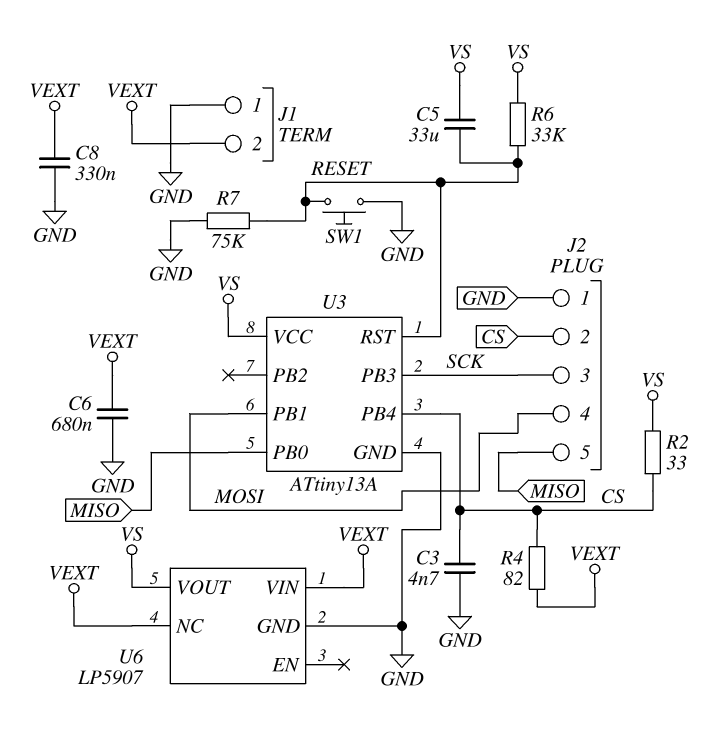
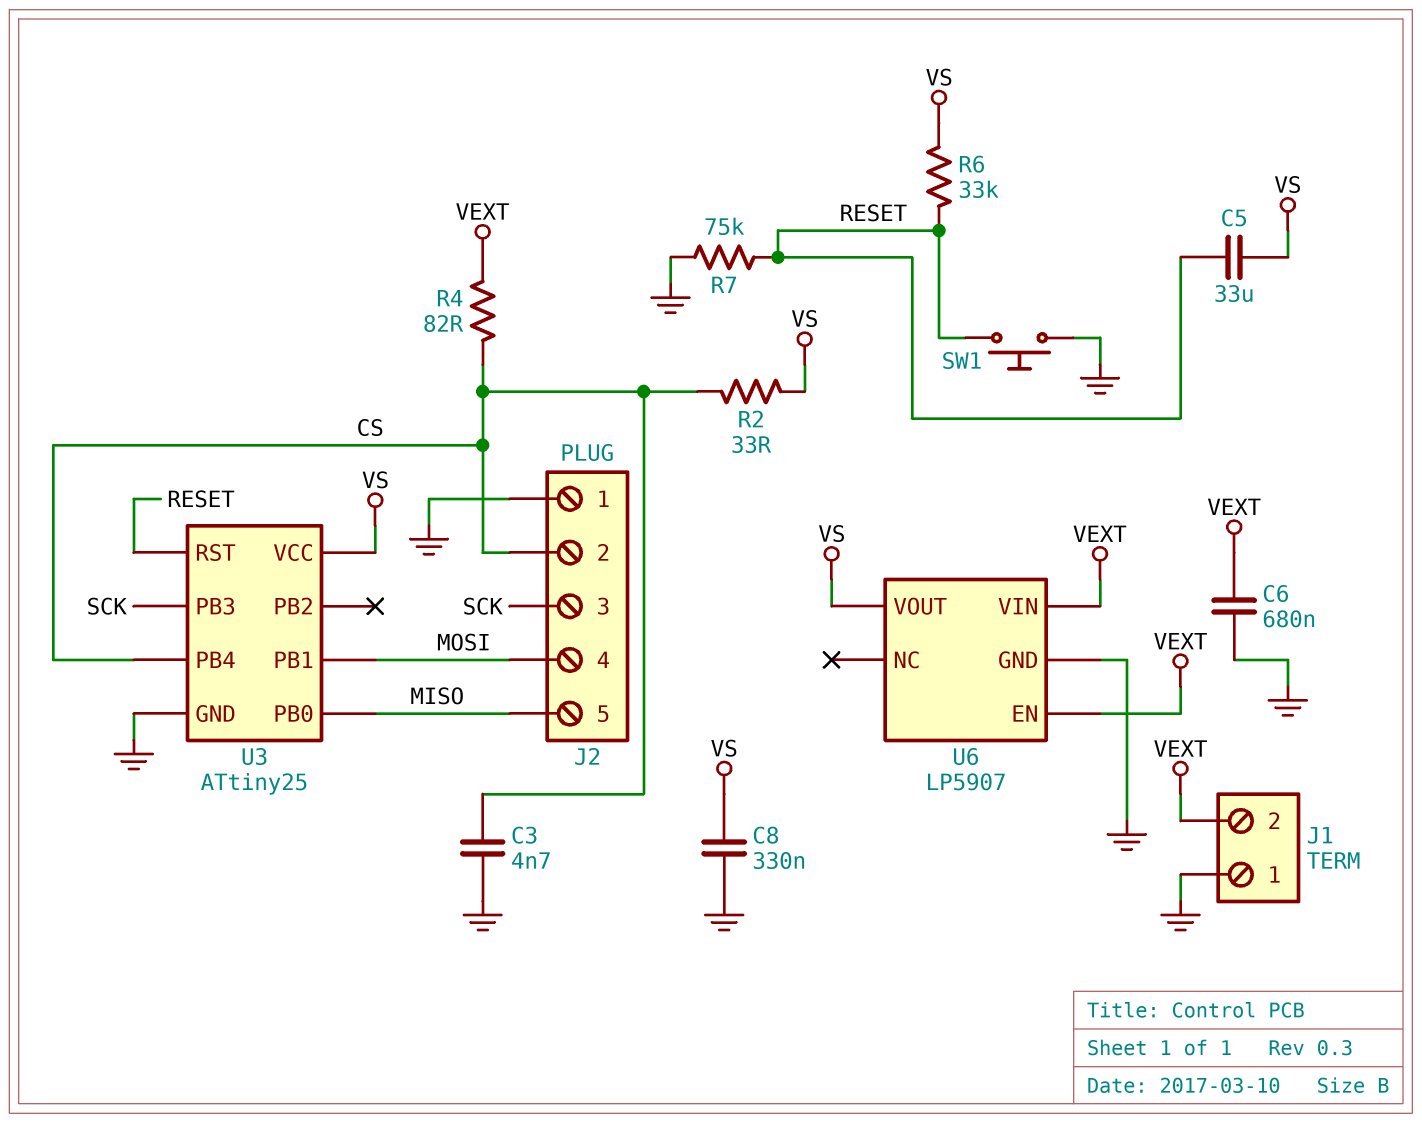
C8: 330nF (GND, VEXT) -> 330nF (GND, VS)
U3: ATtiny13A -> ATtiny25
U6 pin EN: none -> VEXT
U6 pin NC: VEXT -> none

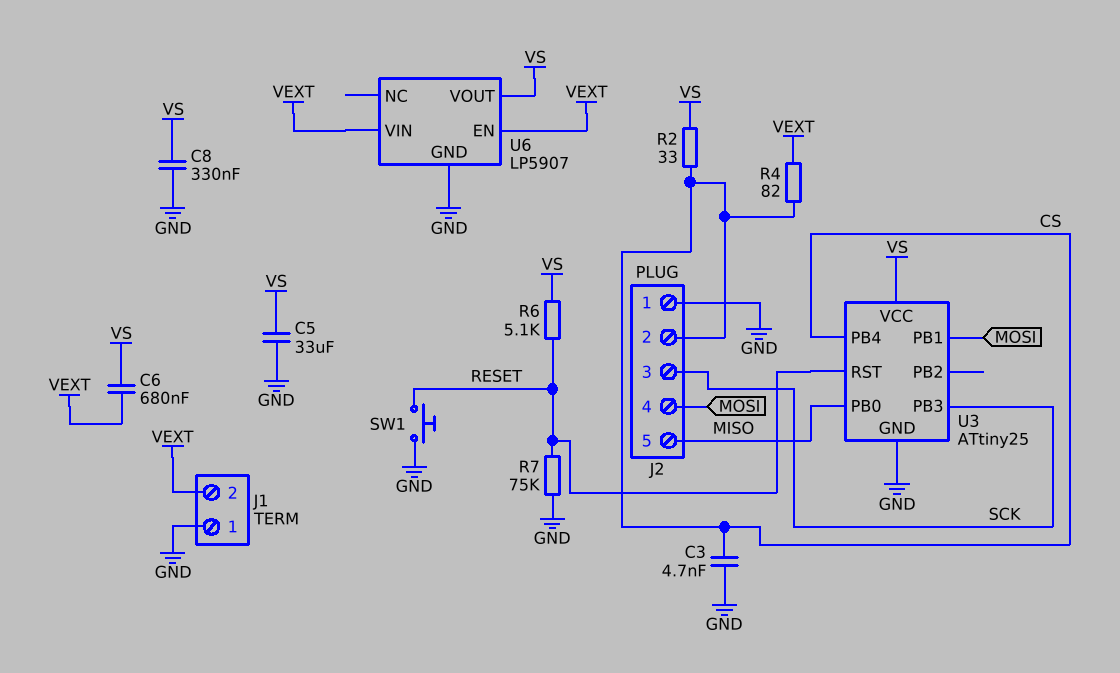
C5: 33uF (RESET, VS) -> 33uF (GND, VS)
C6: 680nF (GND, VEXT) -> 680nF (VEXT, VS)
R6: 33k (RESET, VS) -> 5.1k (RESET, VS)

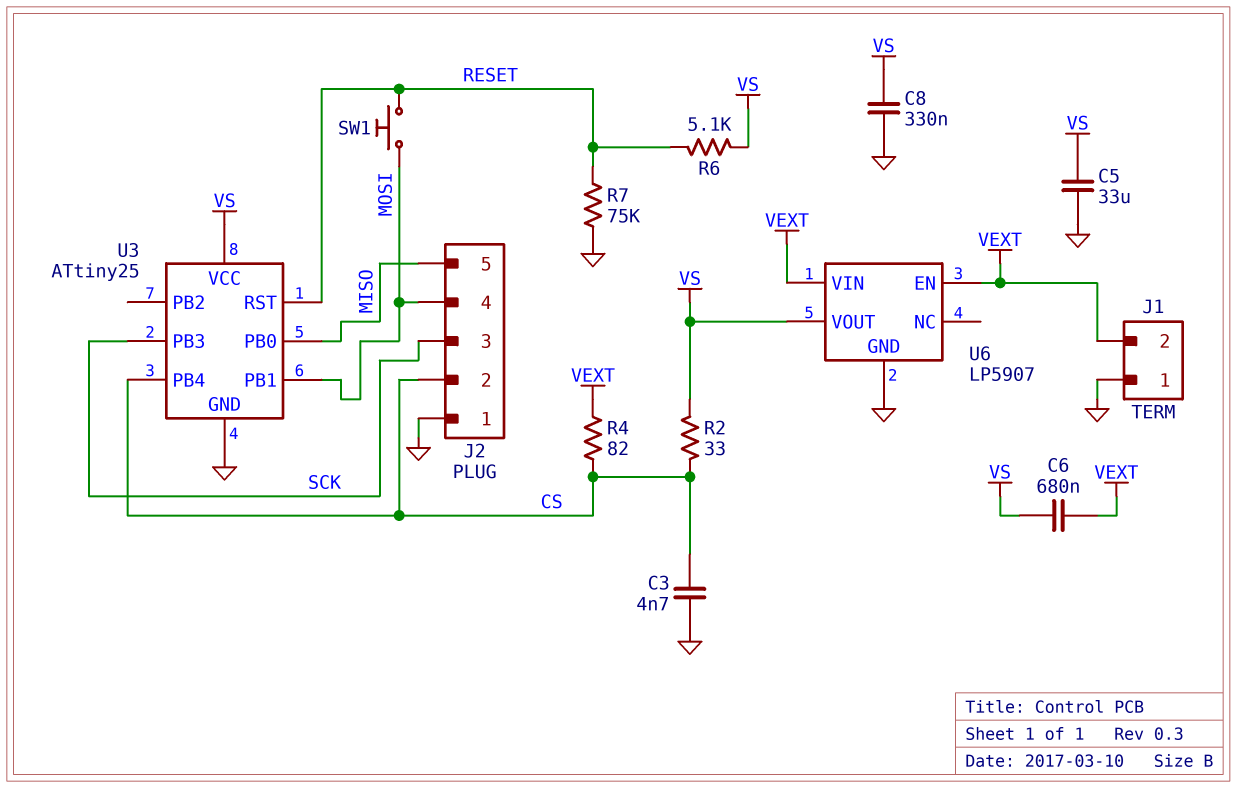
SW1: button (GND, RESET) -> button (MOSI, RESET)

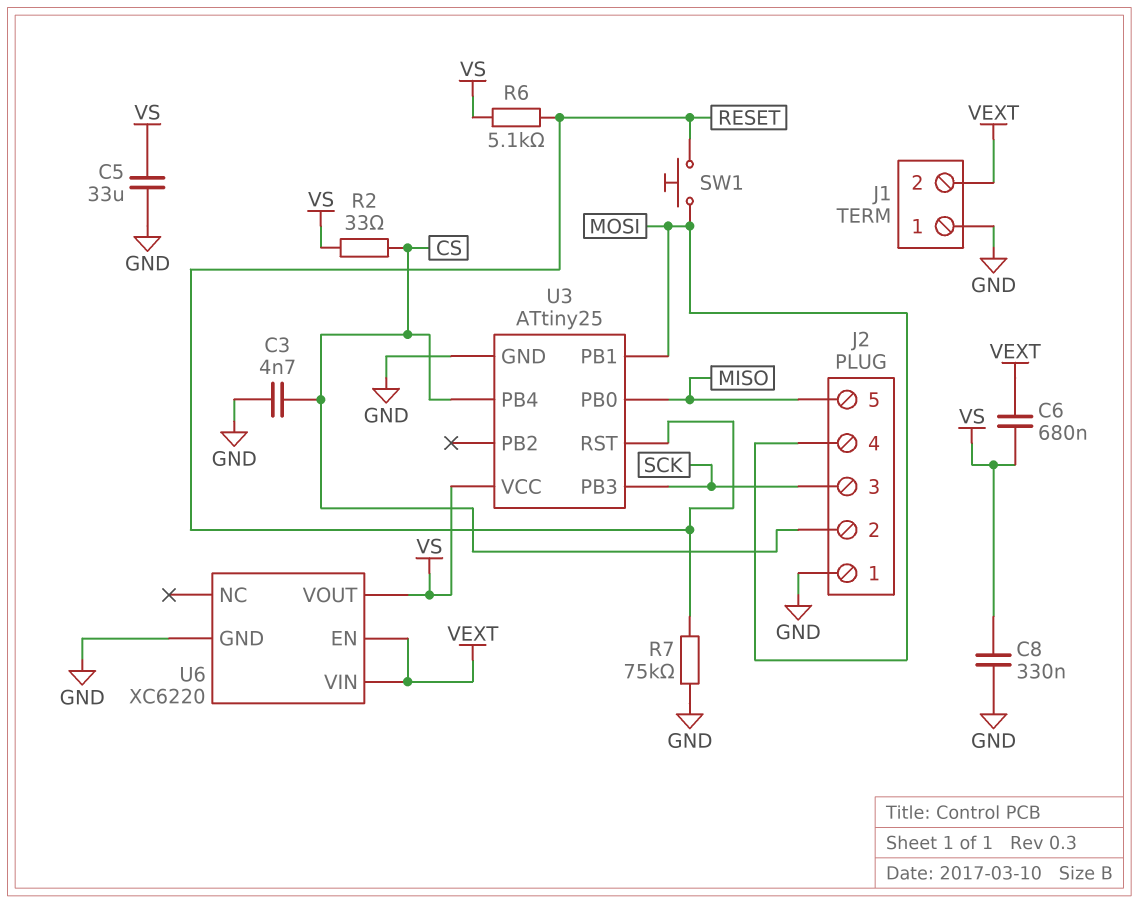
R4: 82 (CS, VEXT) -> none
U6: LP5907 -> XC6220

